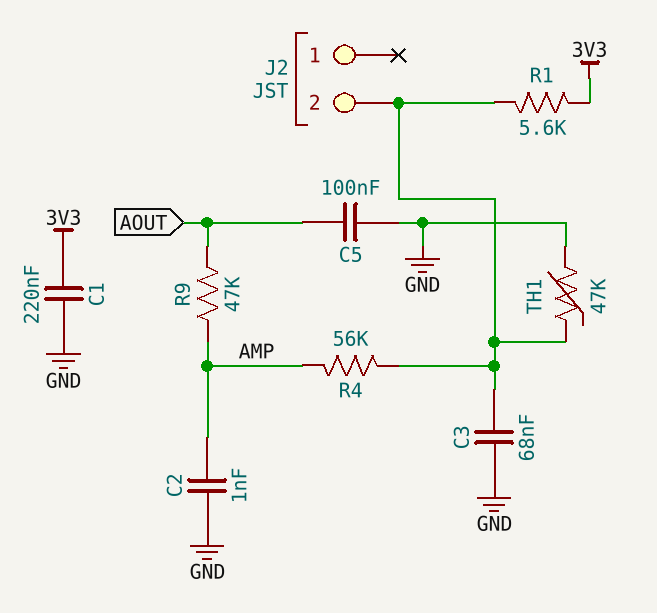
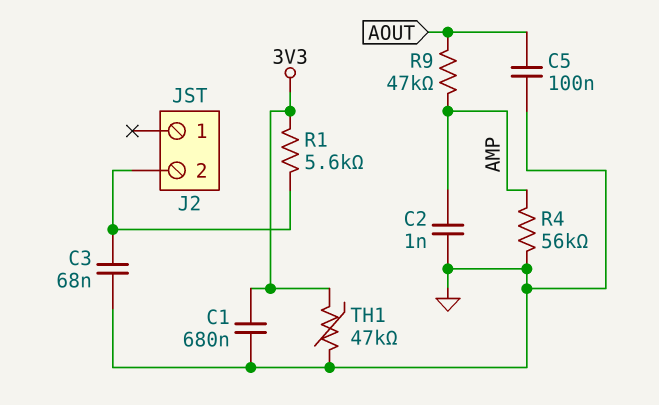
C1: 220nF (3V3, GND) -> 680nF (3V3, GND)
R4: 56k (AMP, J2/2) -> 56k (AMP, GND)
TH1: 47k (GND, J2/2) -> 47k (3V3, GND)

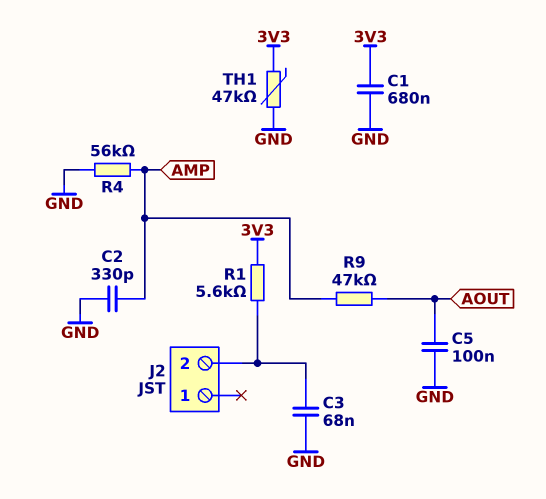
C2: 1nF (AMP, GND) -> 330pF (AMP, GND)

